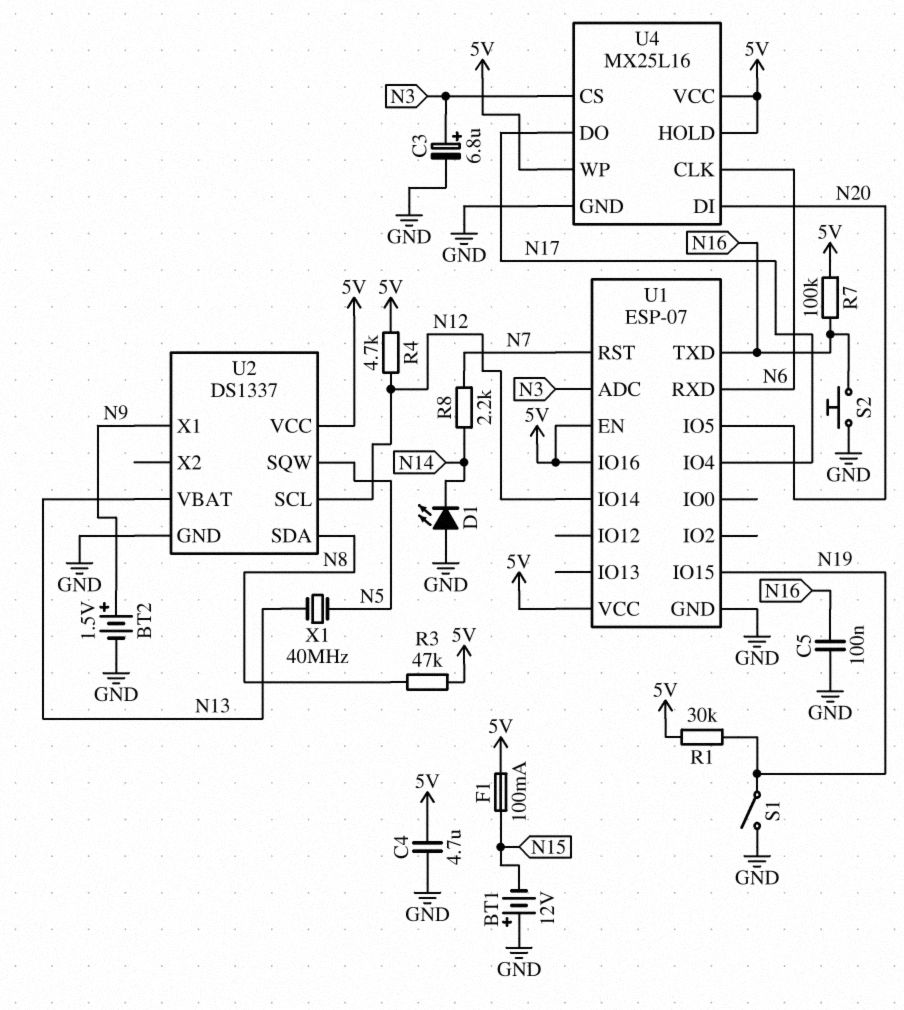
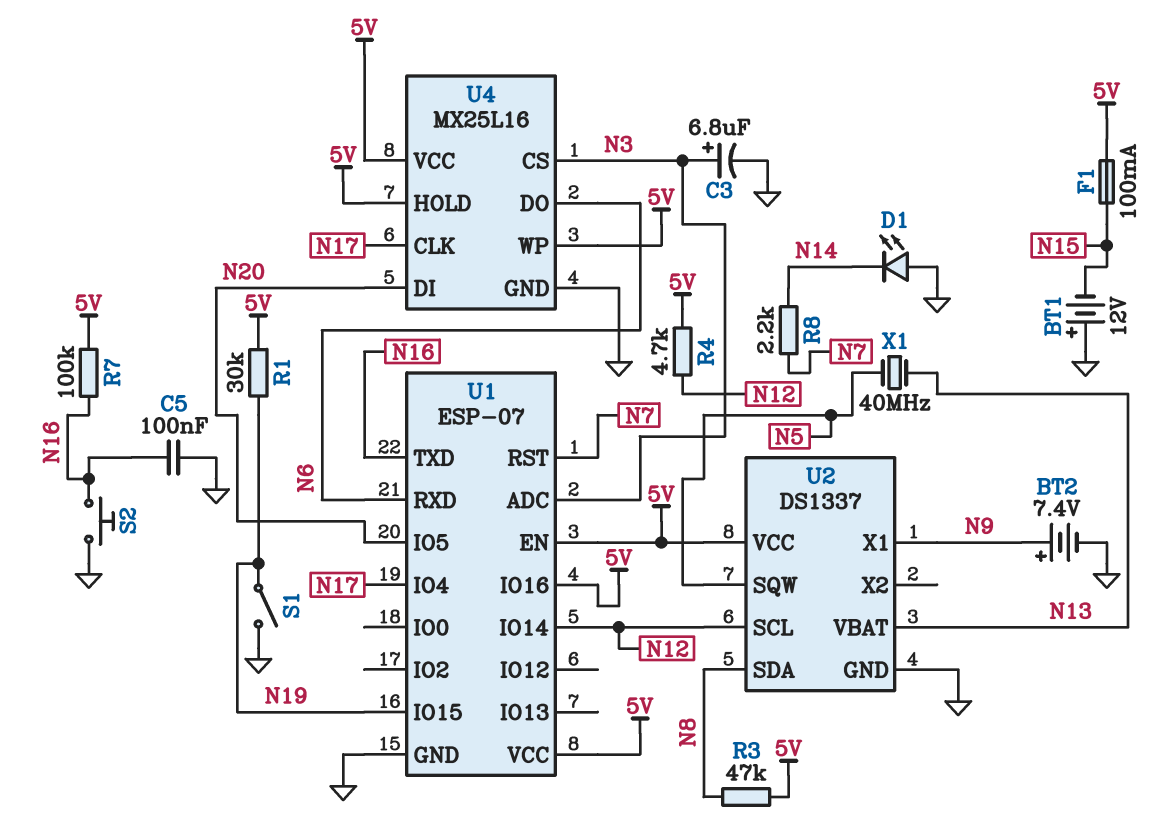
BT2: 1.5V (plus N9, minus GND) -> 7.4V (plus N9, minus GND)
C4: 4.7uF (5V, GND) -> none
U4 pin CLK: N6 -> N17
U4 pin DO: N17 -> N6

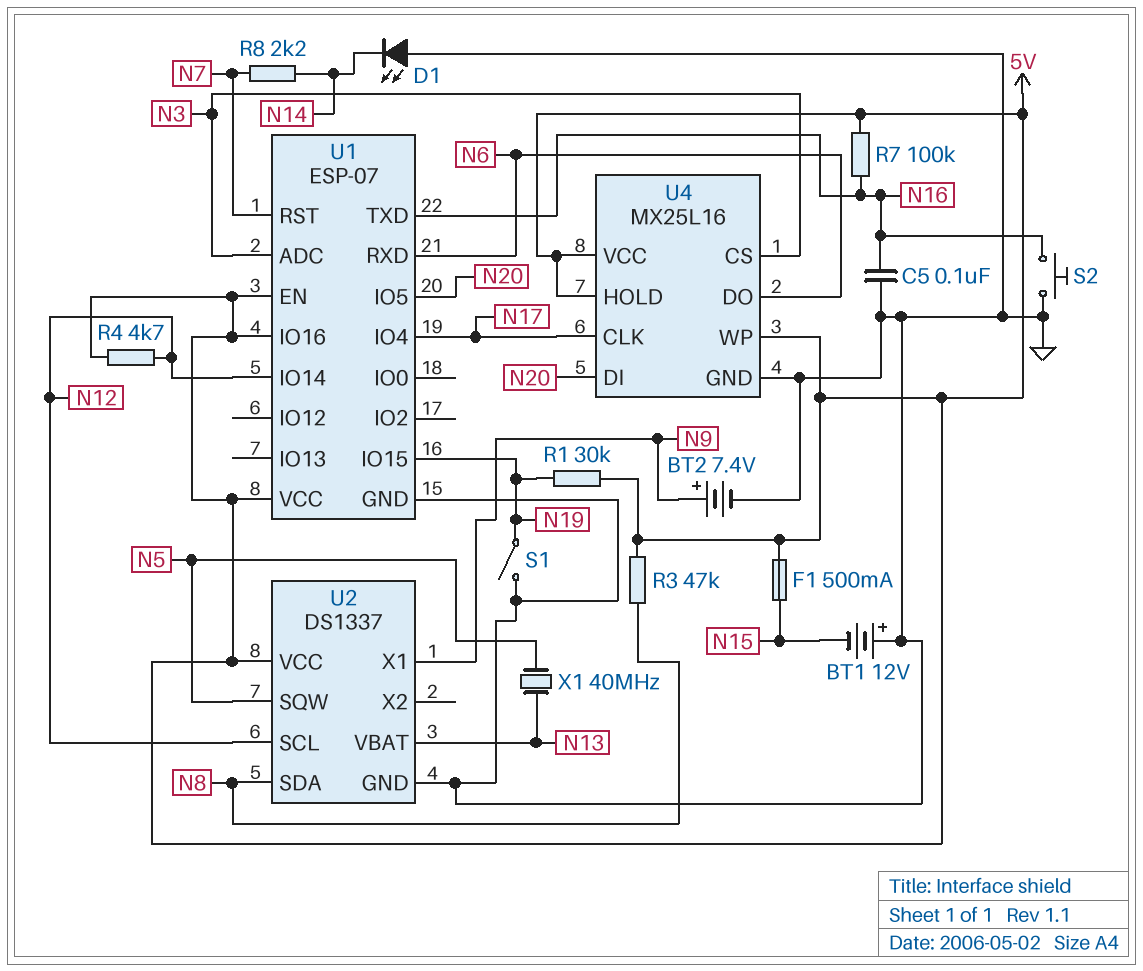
C3: 6.8uF (plus N3, minus GND) -> none
F1: 100mA (5V, N15) -> 500mA (5V, N15)

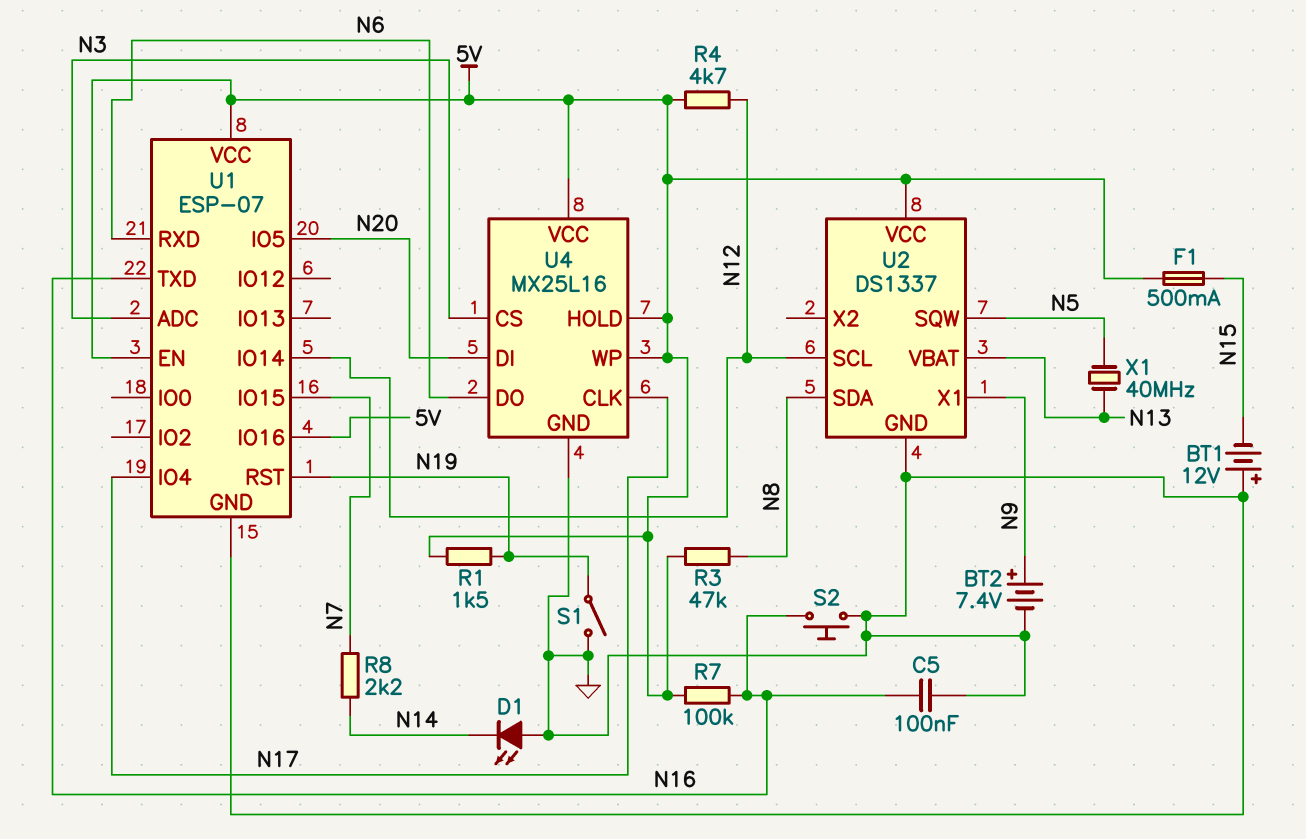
R1: 30k (5V, N19) -> 1.5k (5V, N19)
U1 pin IO15: N19 -> N7
U1 pin RST: N7 -> N19

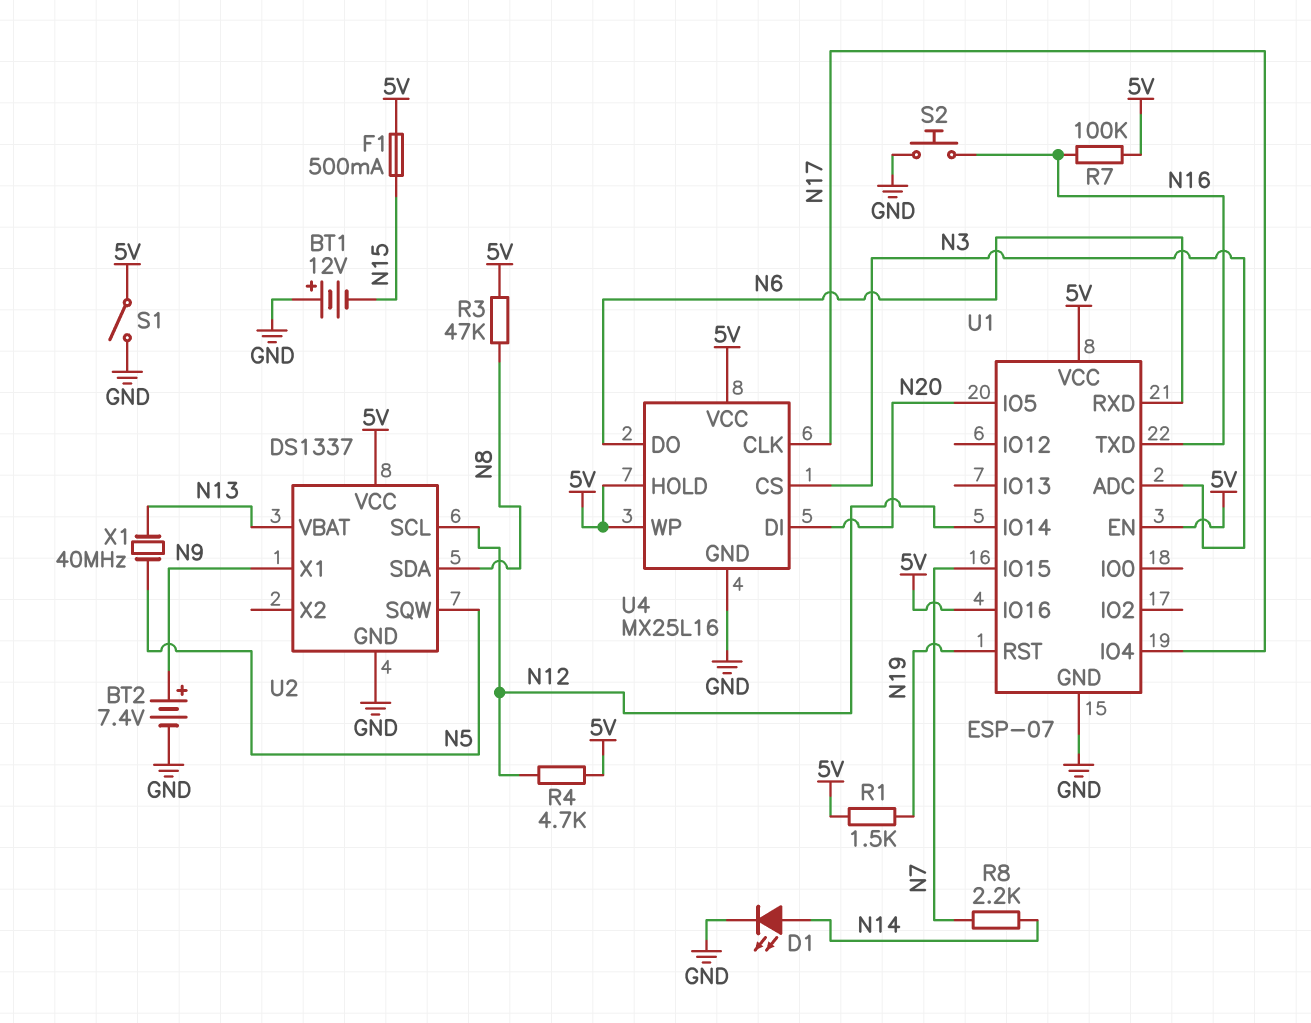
C5: 100nF (GND, N16) -> none
D1: LED (A GND, K N14) -> LED (A N14, K GND)
S1: switch (GND, N19) -> switch (5V, GND)

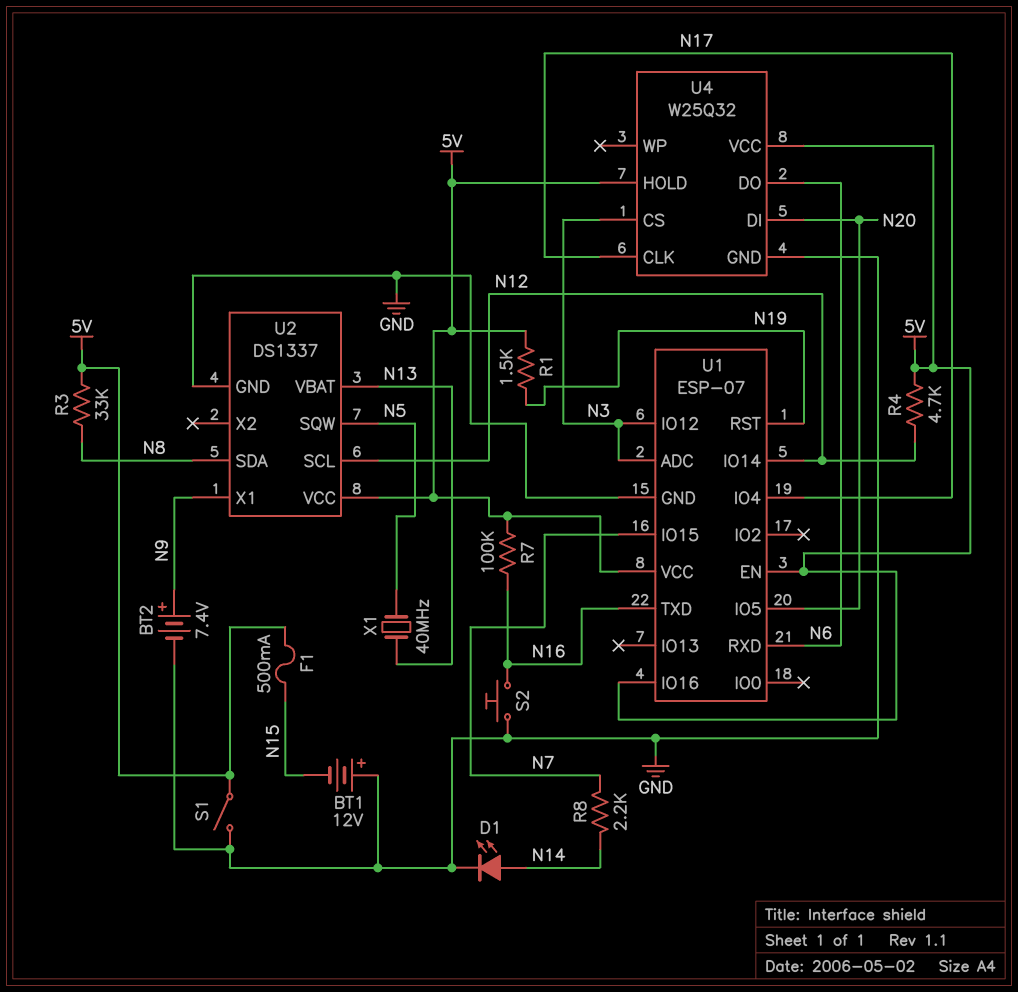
R3: 47k (5V, N8) -> 33k (5V, N8)
U1 pin IO12: none -> N3
U4: MX25L16 -> W25Q32
U4 pin WP: 5V -> none

